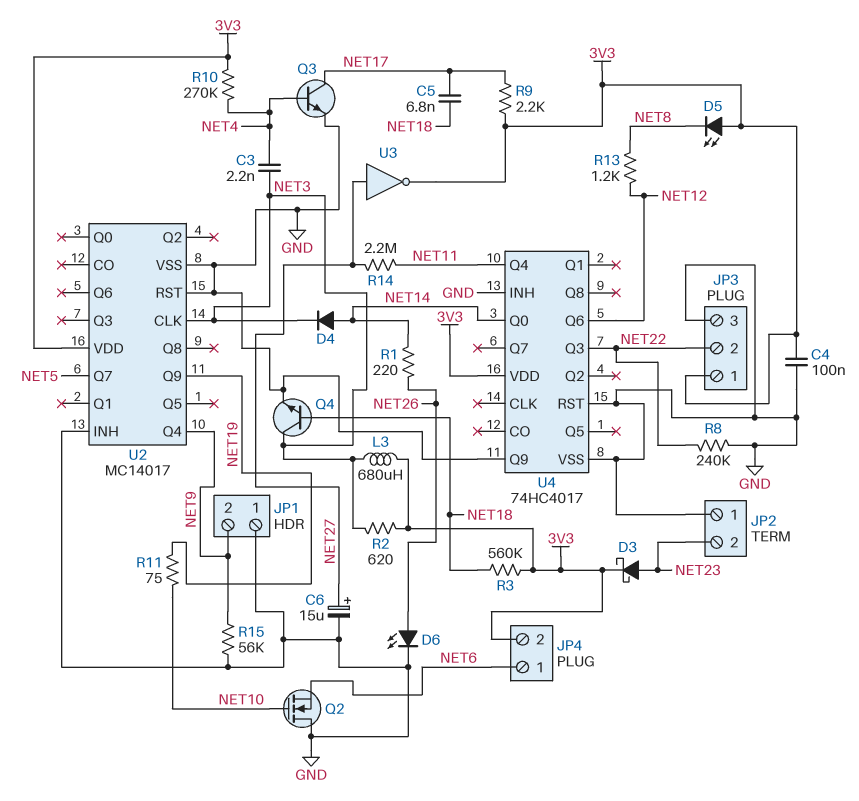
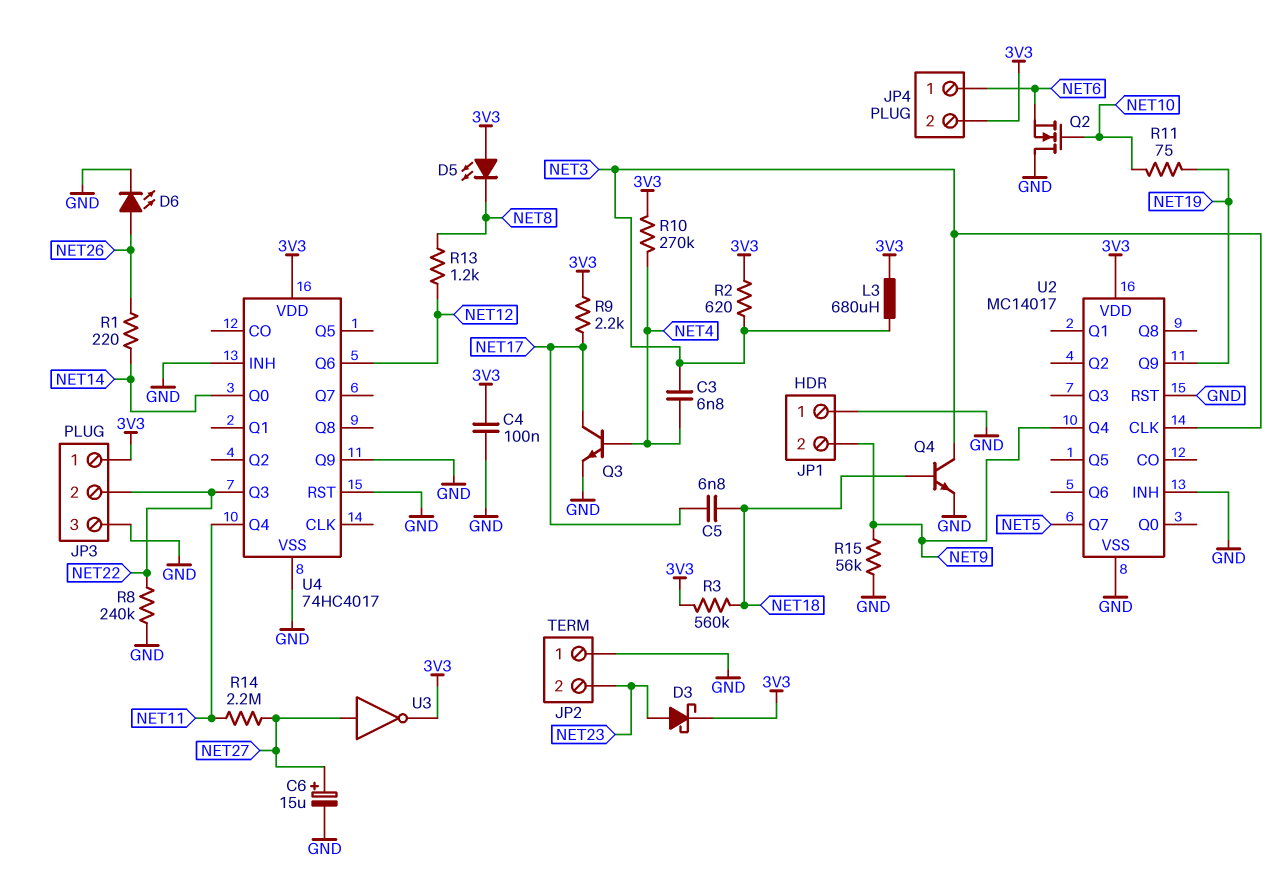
C3: 2.2nF (NET3, NET4) -> 6.8nF (NET3, NET4)
D4: diode (A NET14, K NET3) -> none

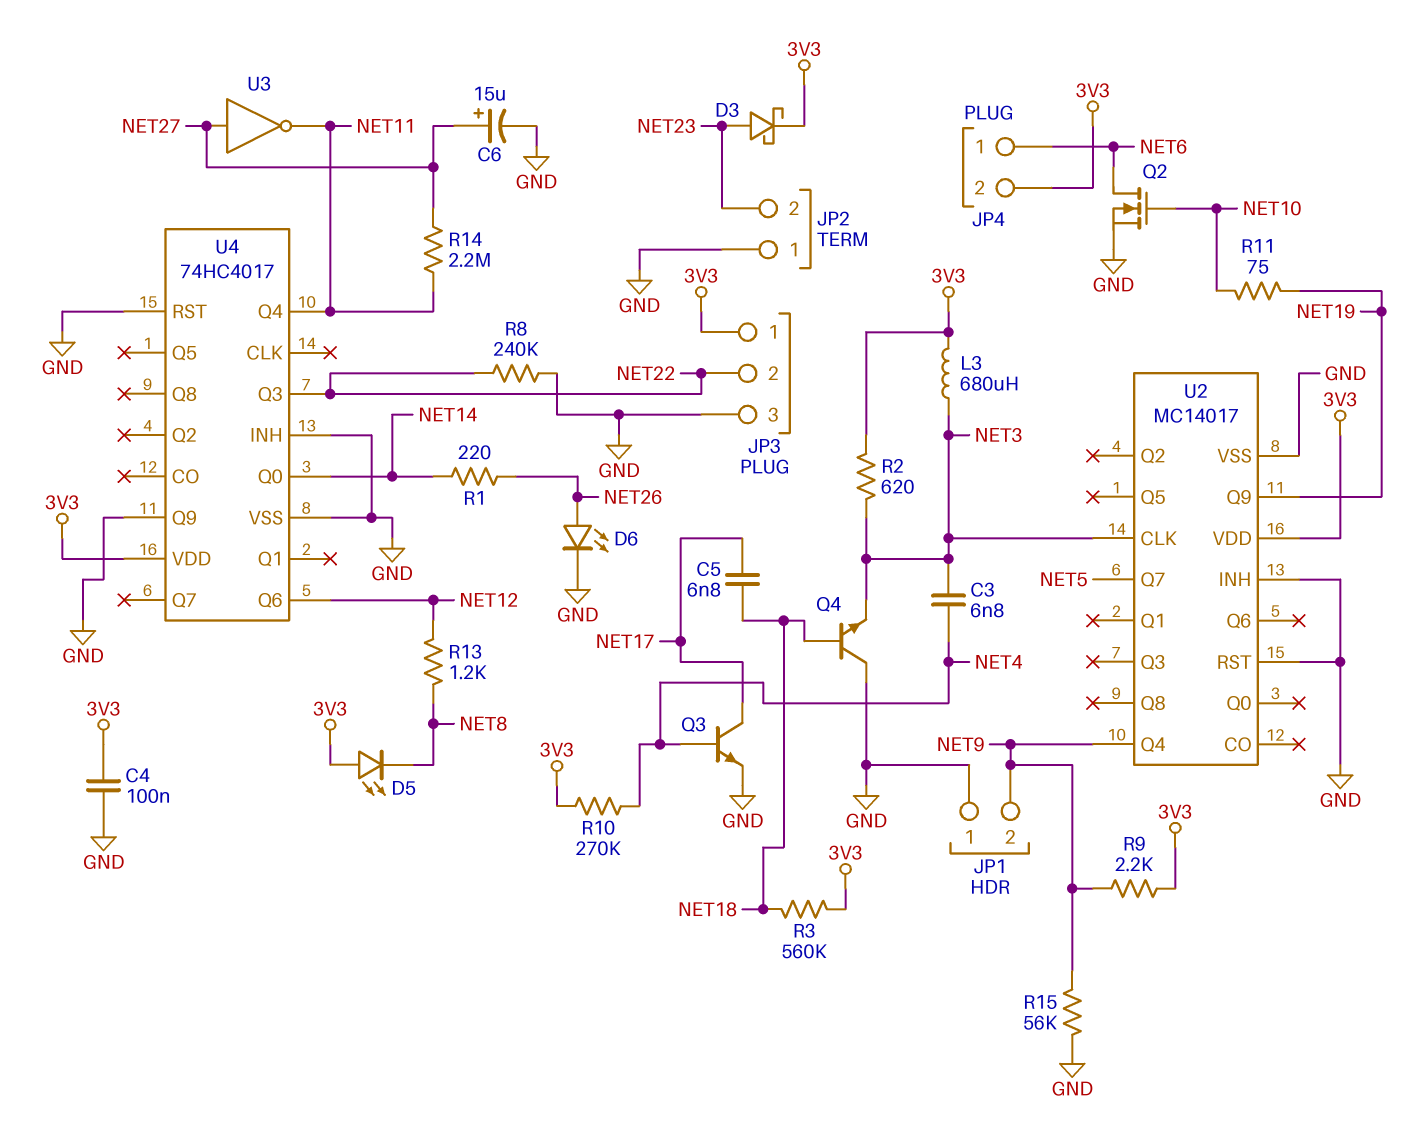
Q2: NMOS (G NET10, D GND, S NET6) -> NMOS (G NET10, D NET6, S GND)
Q4: NPN (B NET18, C NET3, E GND) -> NPN (B NET18, C GND, E NET3)
R9: 2.2k (3V3, NET17) -> 2.2k (3V3, NET9)
U3: NOT (in NET27, out 3V3) -> NOT (in NET27, out NET11)

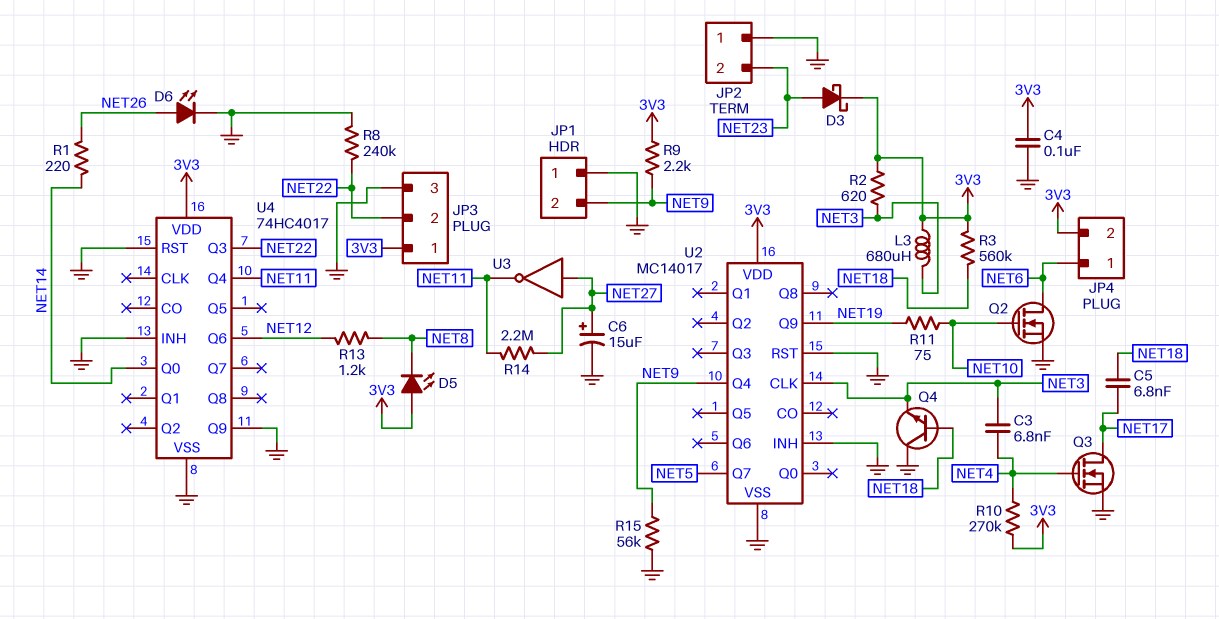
Q3: NPN (B NET4, C NET17, E GND) -> NMOS (G NET4, D NET17, S GND)

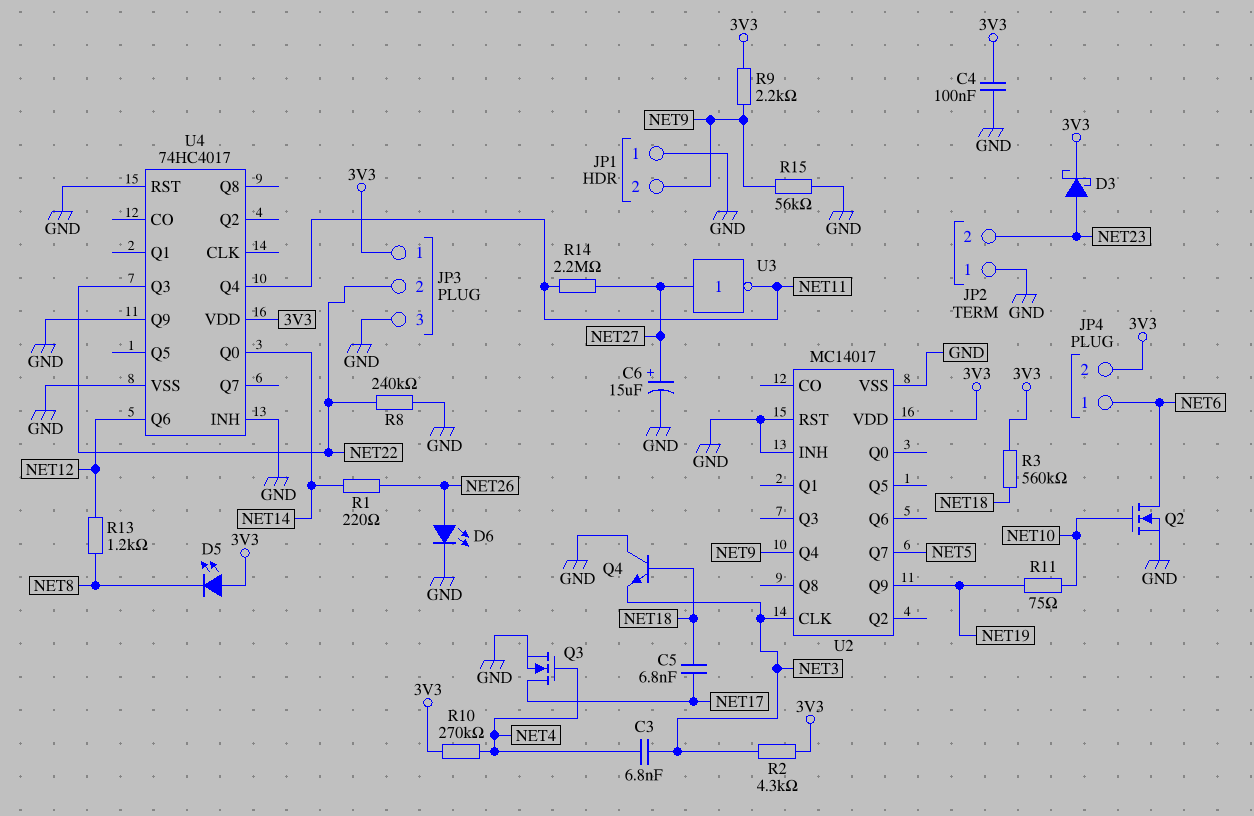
L3: 680uH (3V3, NET3) -> none
R2: 620 (3V3, NET3) -> 4.3k (3V3, NET3)

